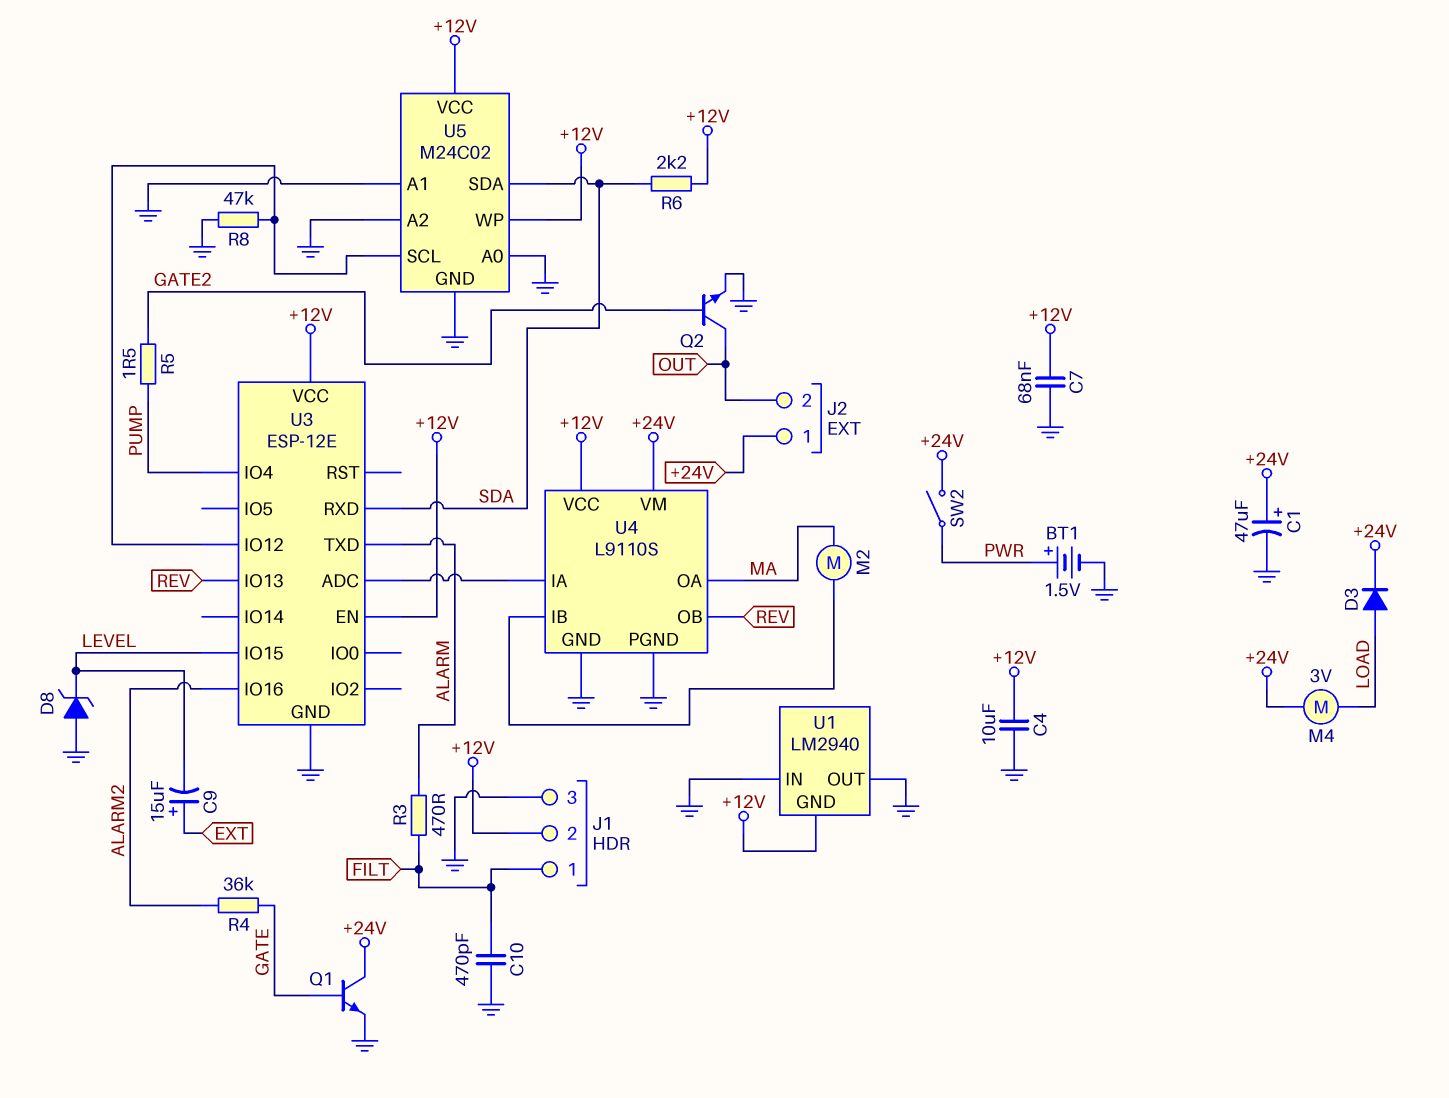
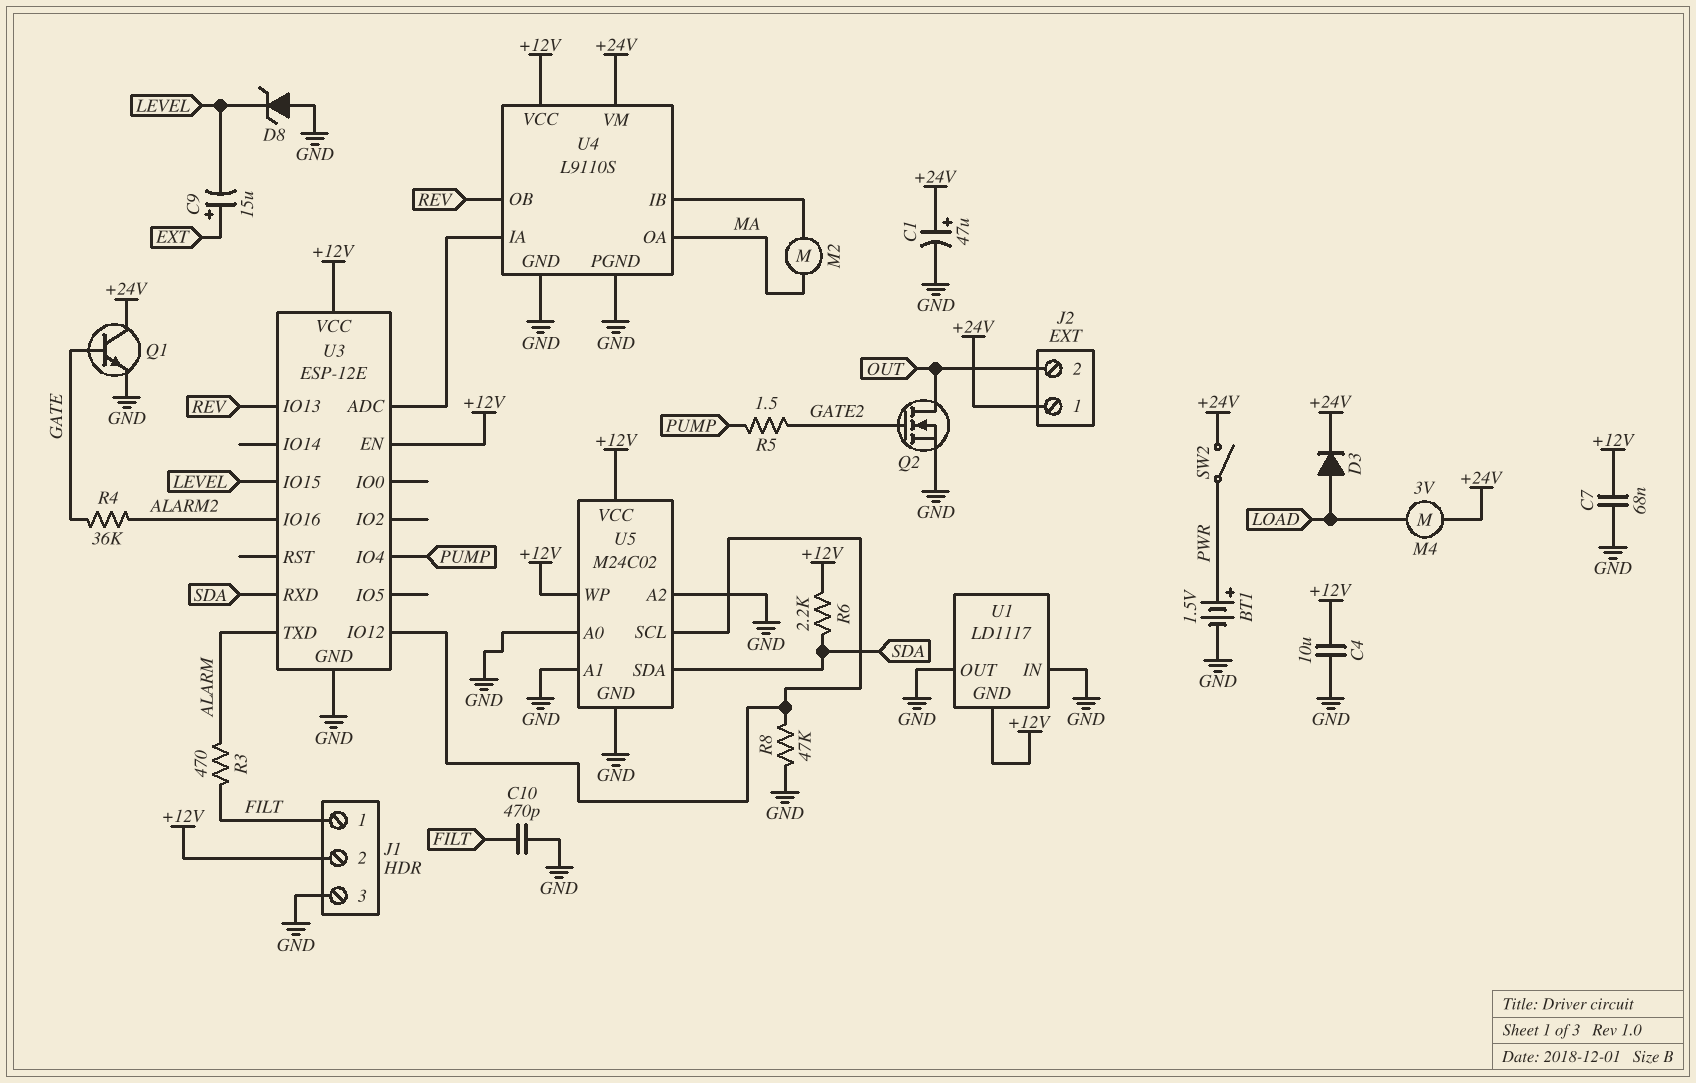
Q2: NPN (B GATE2, C OUT, E GND) -> NMOS (G GATE2, D OUT, S GND)
U1: LM2940 -> LD1117

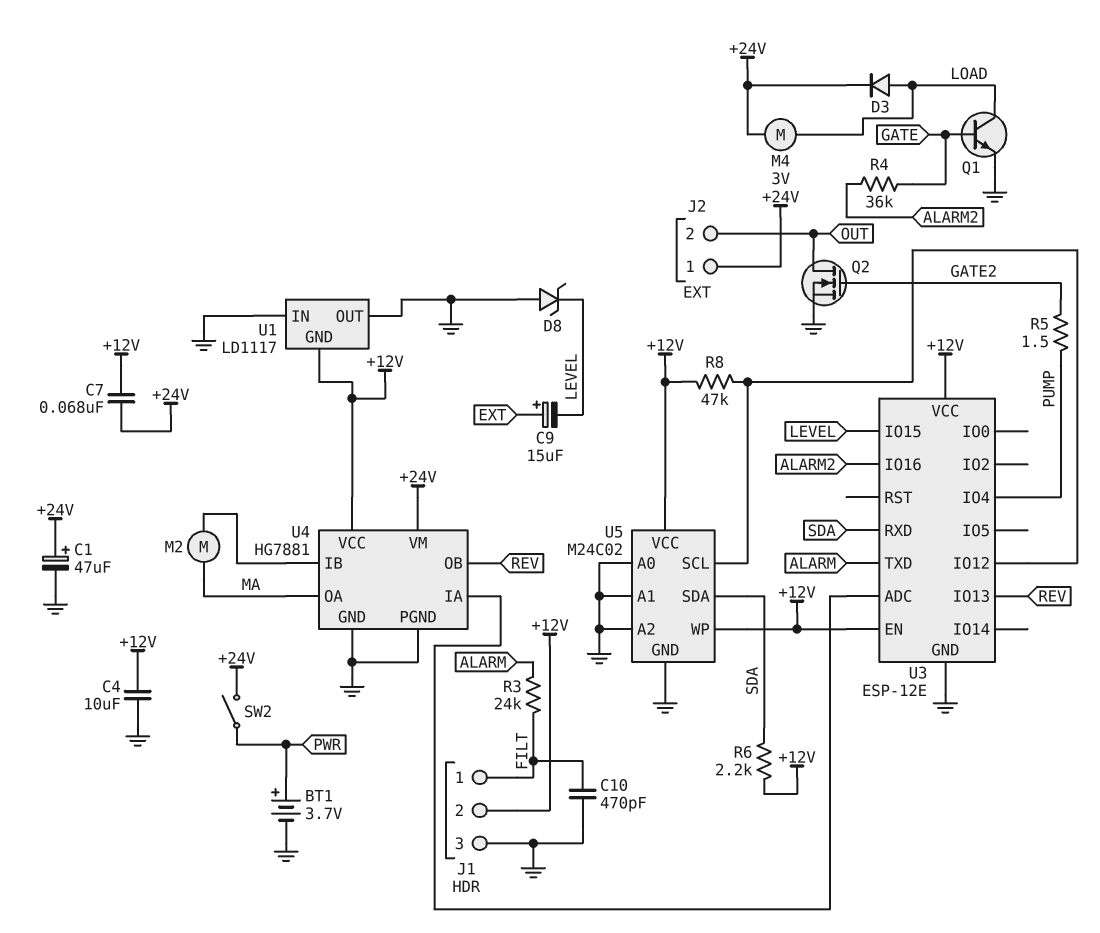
BT1: 1.5V (plus PWR, minus GND) -> 3.7V (plus PWR, minus GND)
C7: 68nF (+12V, GND) -> 68nF (+12V, +24V)
Q1: NPN (B GATE, C +24V, E GND) -> NPN (B GATE, C LOAD, E GND)
R3: 470 (ALARM, FILT) -> 24k (ALARM, FILT)
R8: 47k (GND, U3/IO12) -> 47k (+12V, U3/IO12)
U4: L9110S -> HG7881

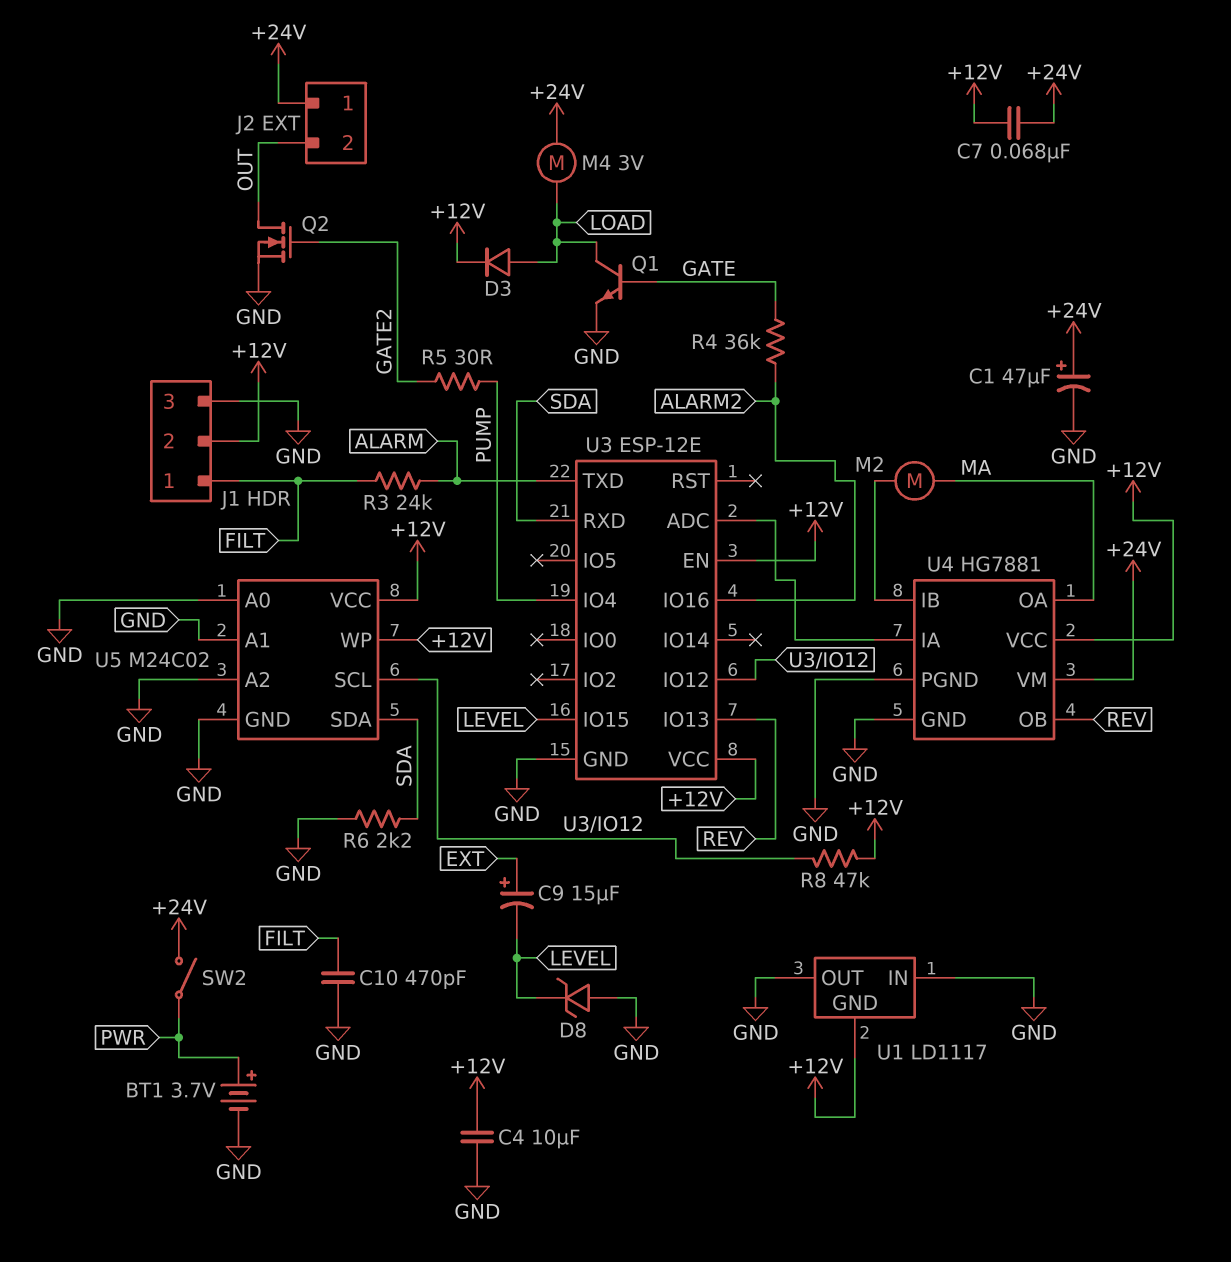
D3: diode (A LOAD, K +24V) -> diode (A LOAD, K +12V)
R5: 1.5 (GATE2, PUMP) -> 30 (GATE2, PUMP)
R6: 2.2k (+12V, SDA) -> 2.2k (GND, SDA)

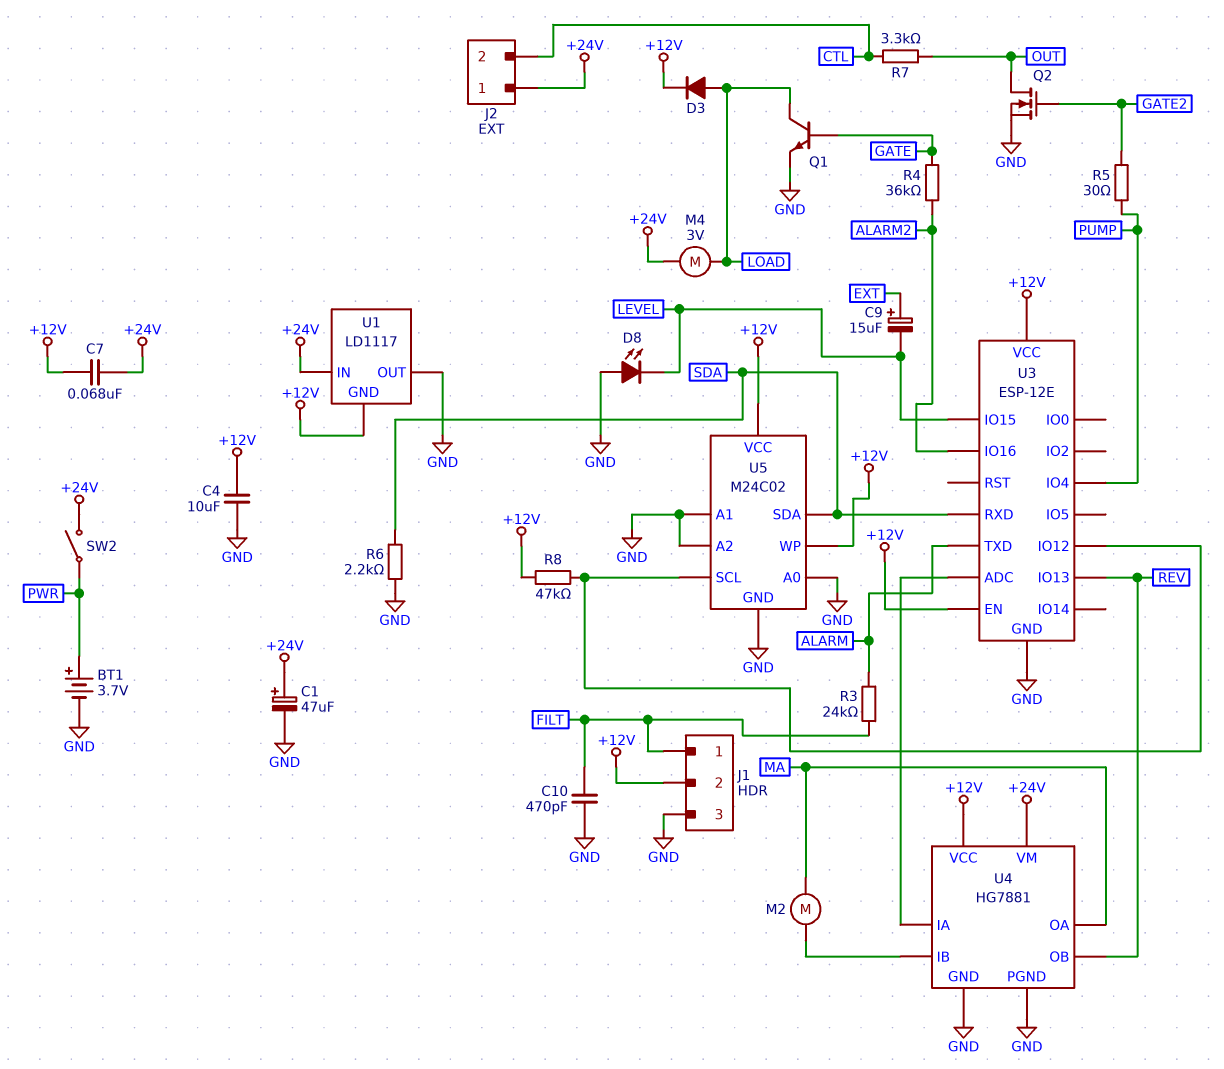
D8: zener (A GND, K LEVEL) -> LED (A GND, K LEVEL)
J2 pin 2: OUT -> CTL
R7: none -> 3.3k (CTL, OUT)
U1 pin IN: GND -> +24V

